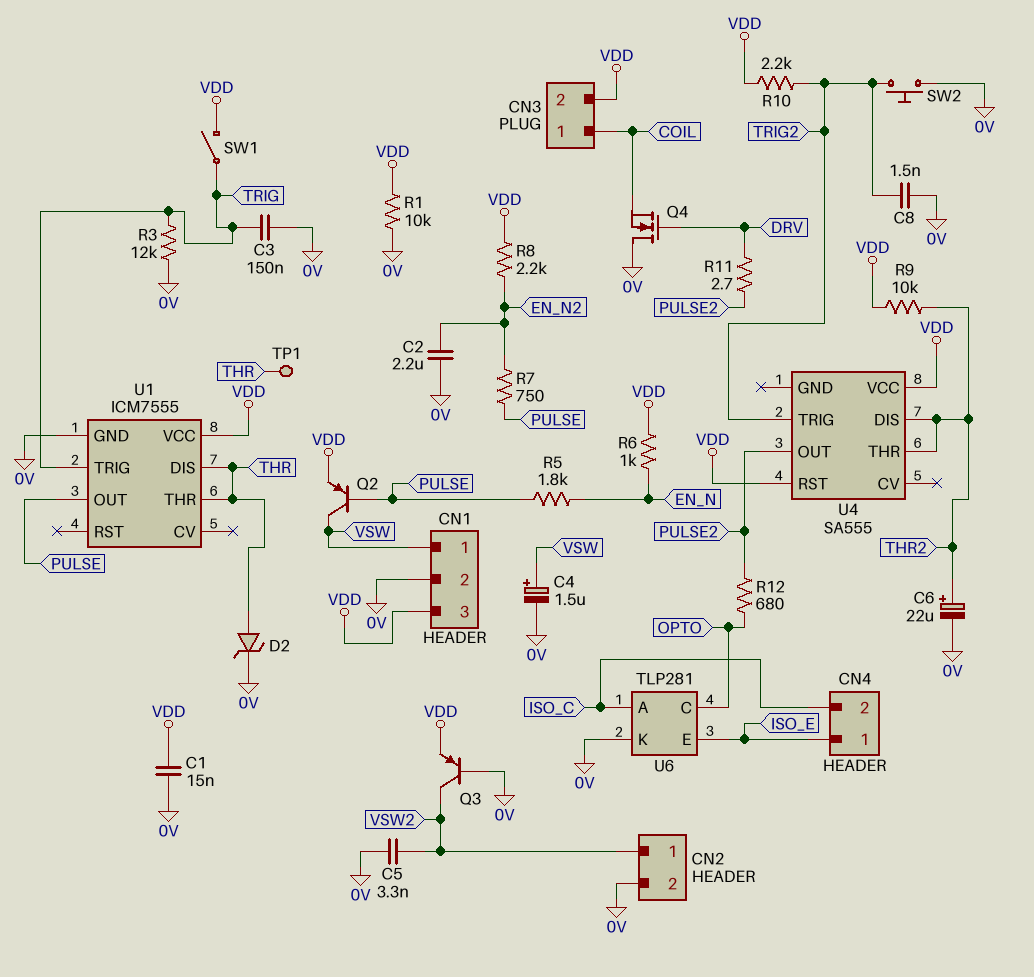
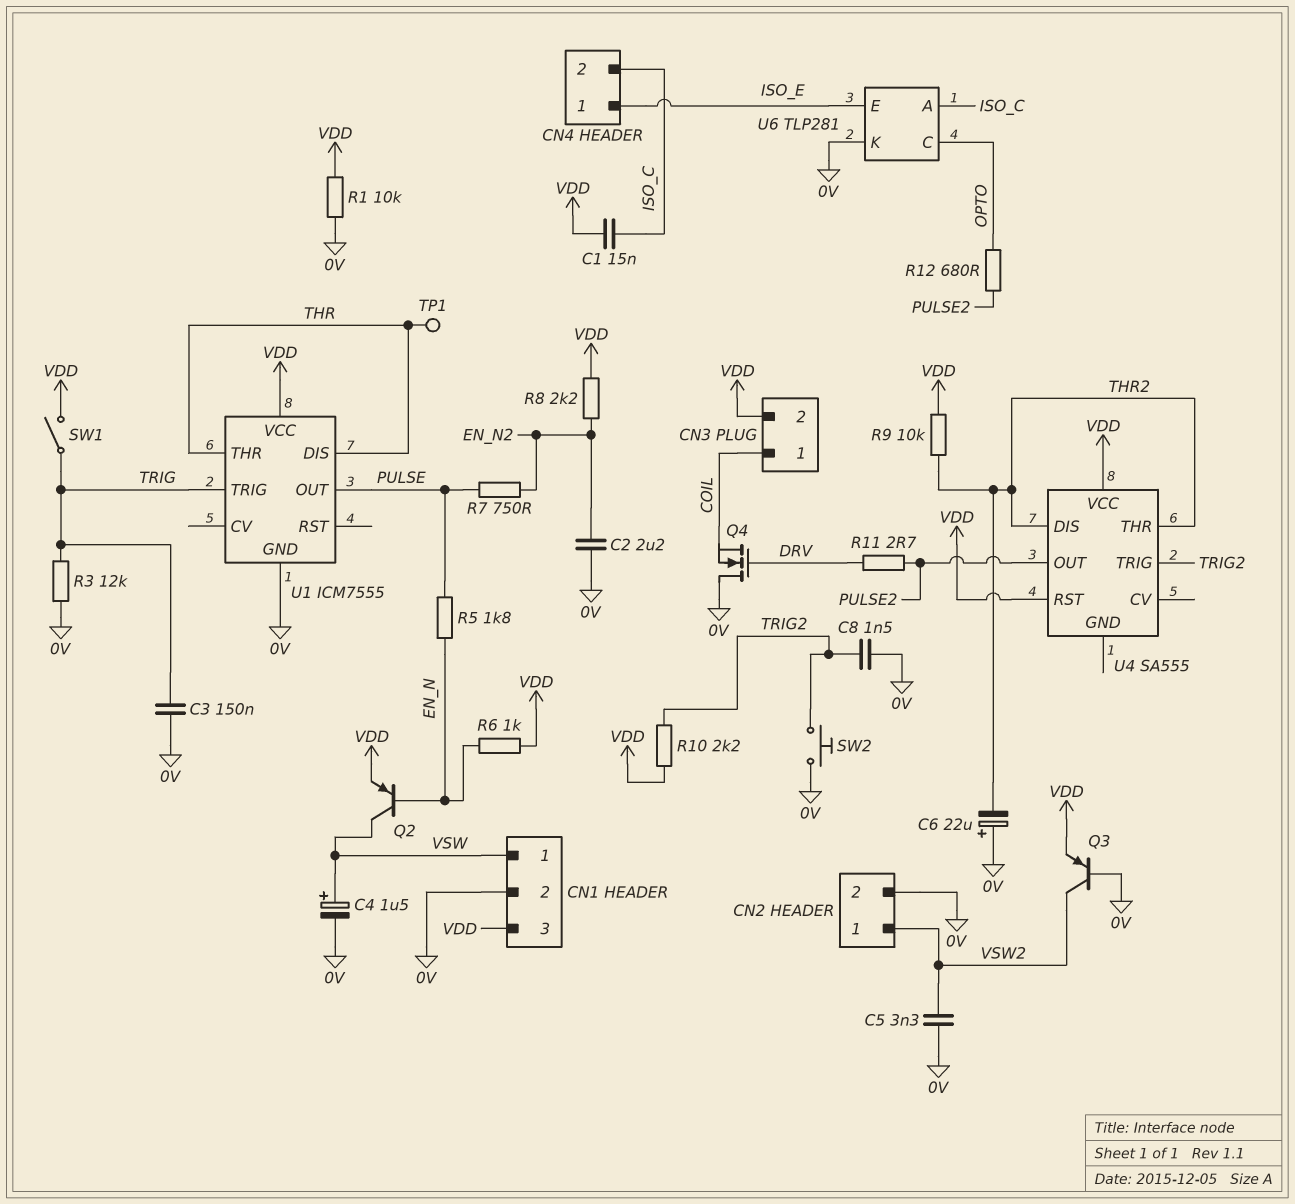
C1: 15nF (0V, VDD) -> 15nF (ISO_C, VDD)
C6: 22uF (plus THR2, minus 0V) -> 22uF (plus 0V, minus THR2)
D2: zener (A THR, K 0V) -> none
Q2: PNP (B PULSE, C VSW, E VDD) -> PNP (B EN_N, C VSW, E VDD)

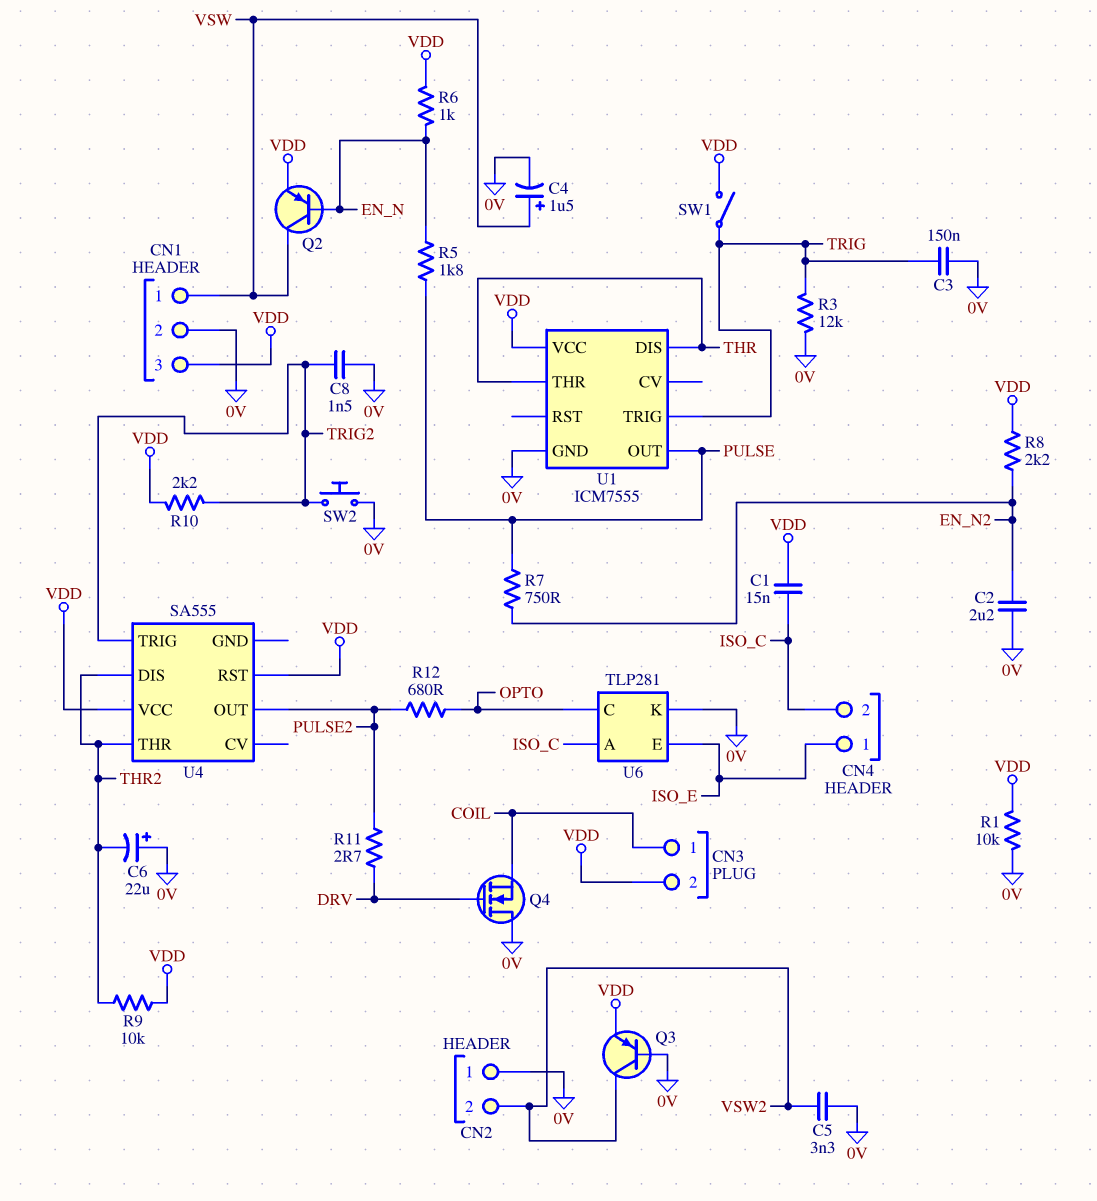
CN2 pin 1: VSW2 -> 0V
CN2 pin 2: 0V -> VSW2
TP1: test point (THR) -> none

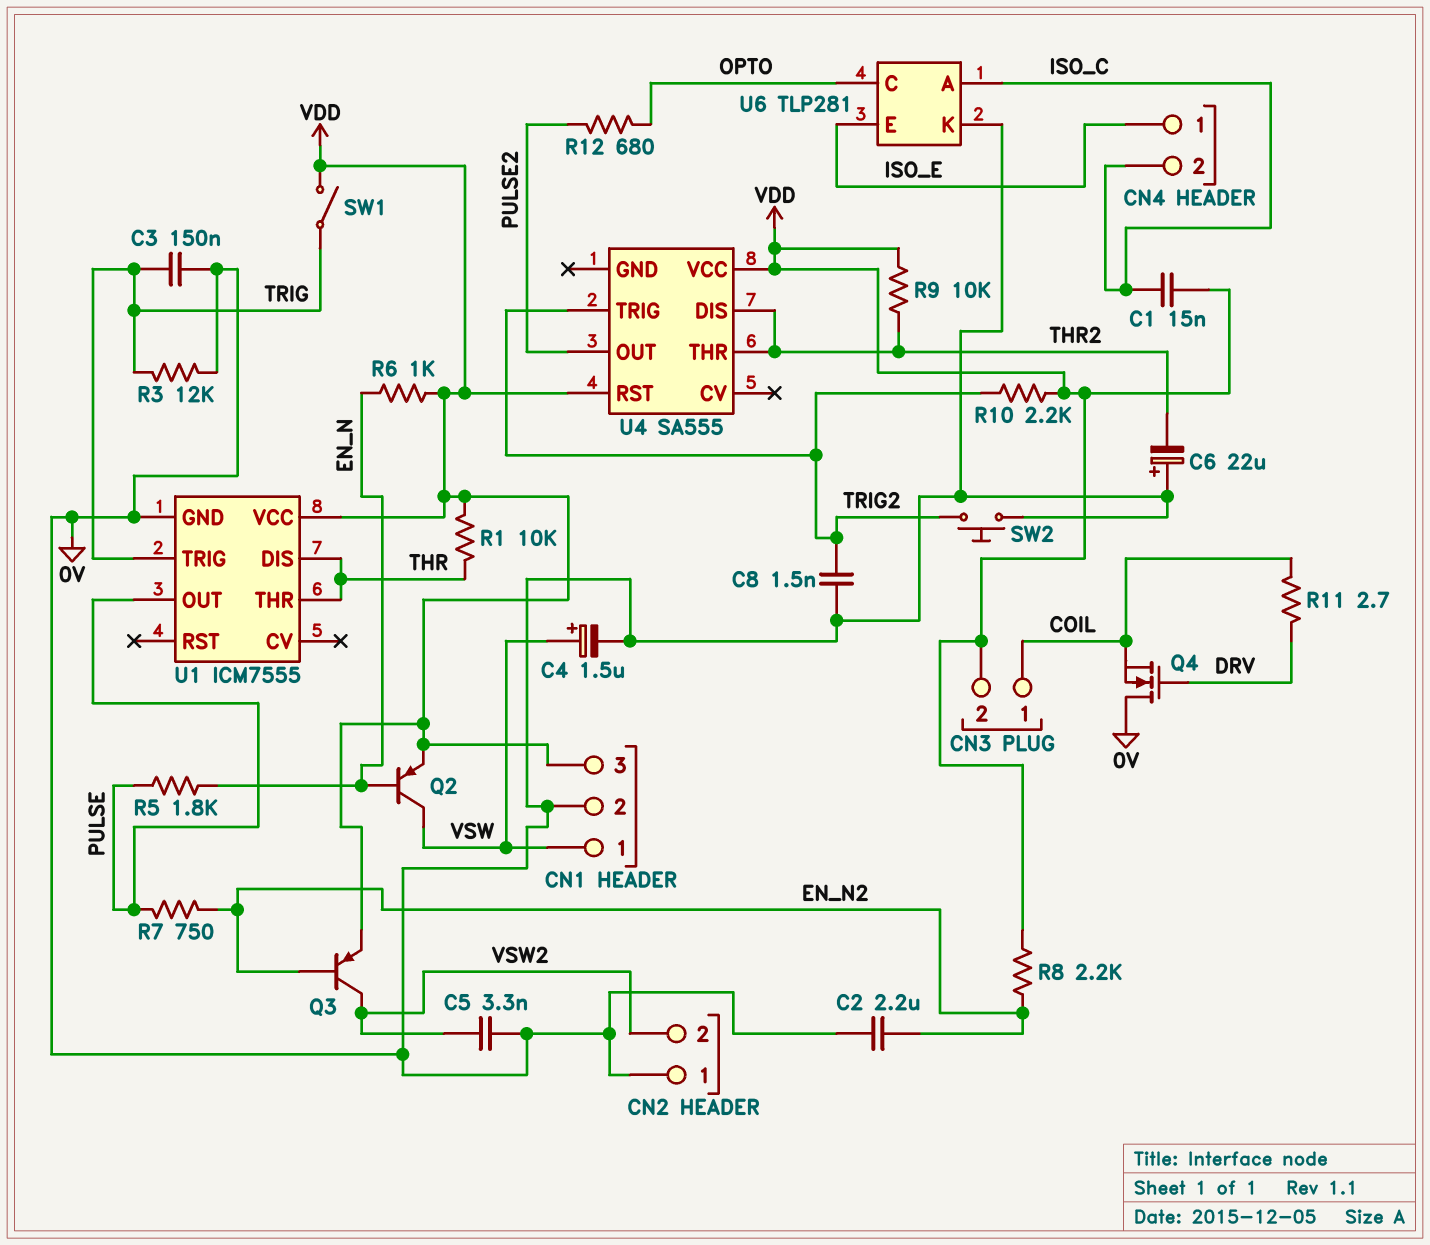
Q3: PNP (B 0V, C VSW2, E VDD) -> PNP (B EN_N2, C VSW2, E VDD)
R1: 10k (0V, VDD) -> 10k (THR, VDD)
R11: 2.7 (DRV, PULSE2) -> 2.7 (COIL, DRV)

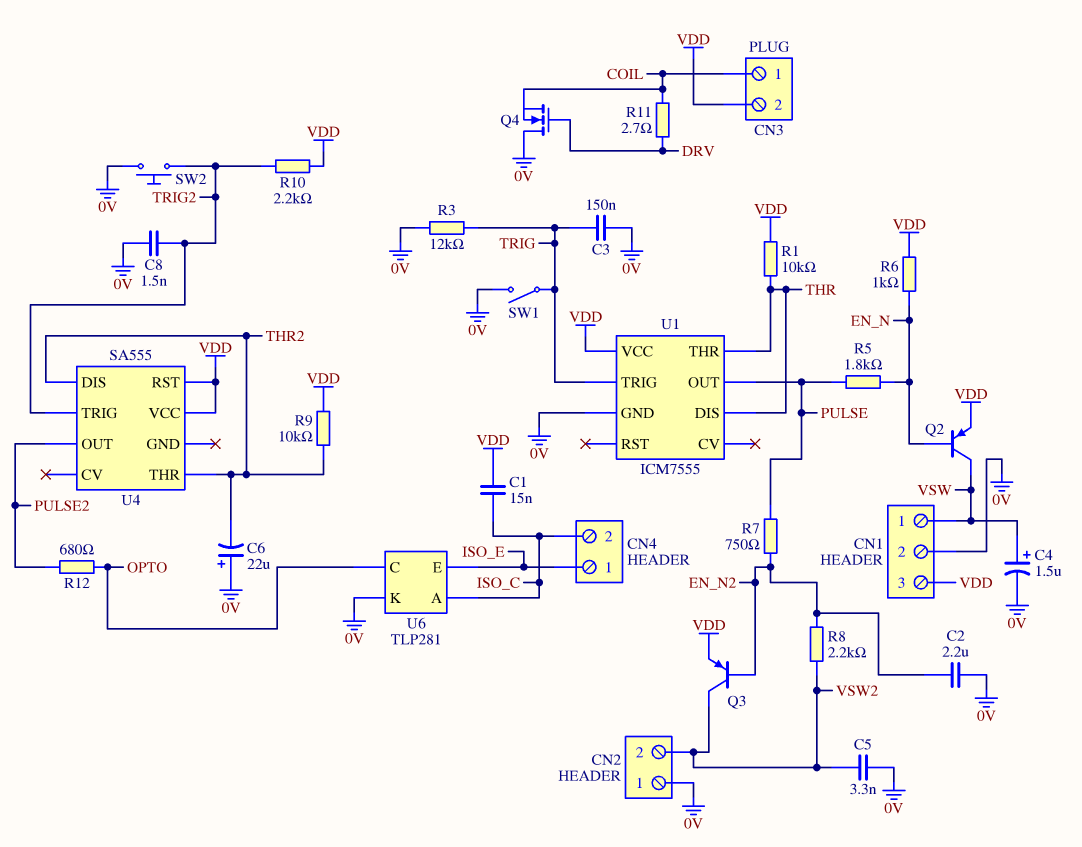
R8: 2.2k (EN_N2, VDD) -> 2.2k (EN_N2, VSW2)
SW1: switch (TRIG, VDD) -> switch (0V, TRIG)

